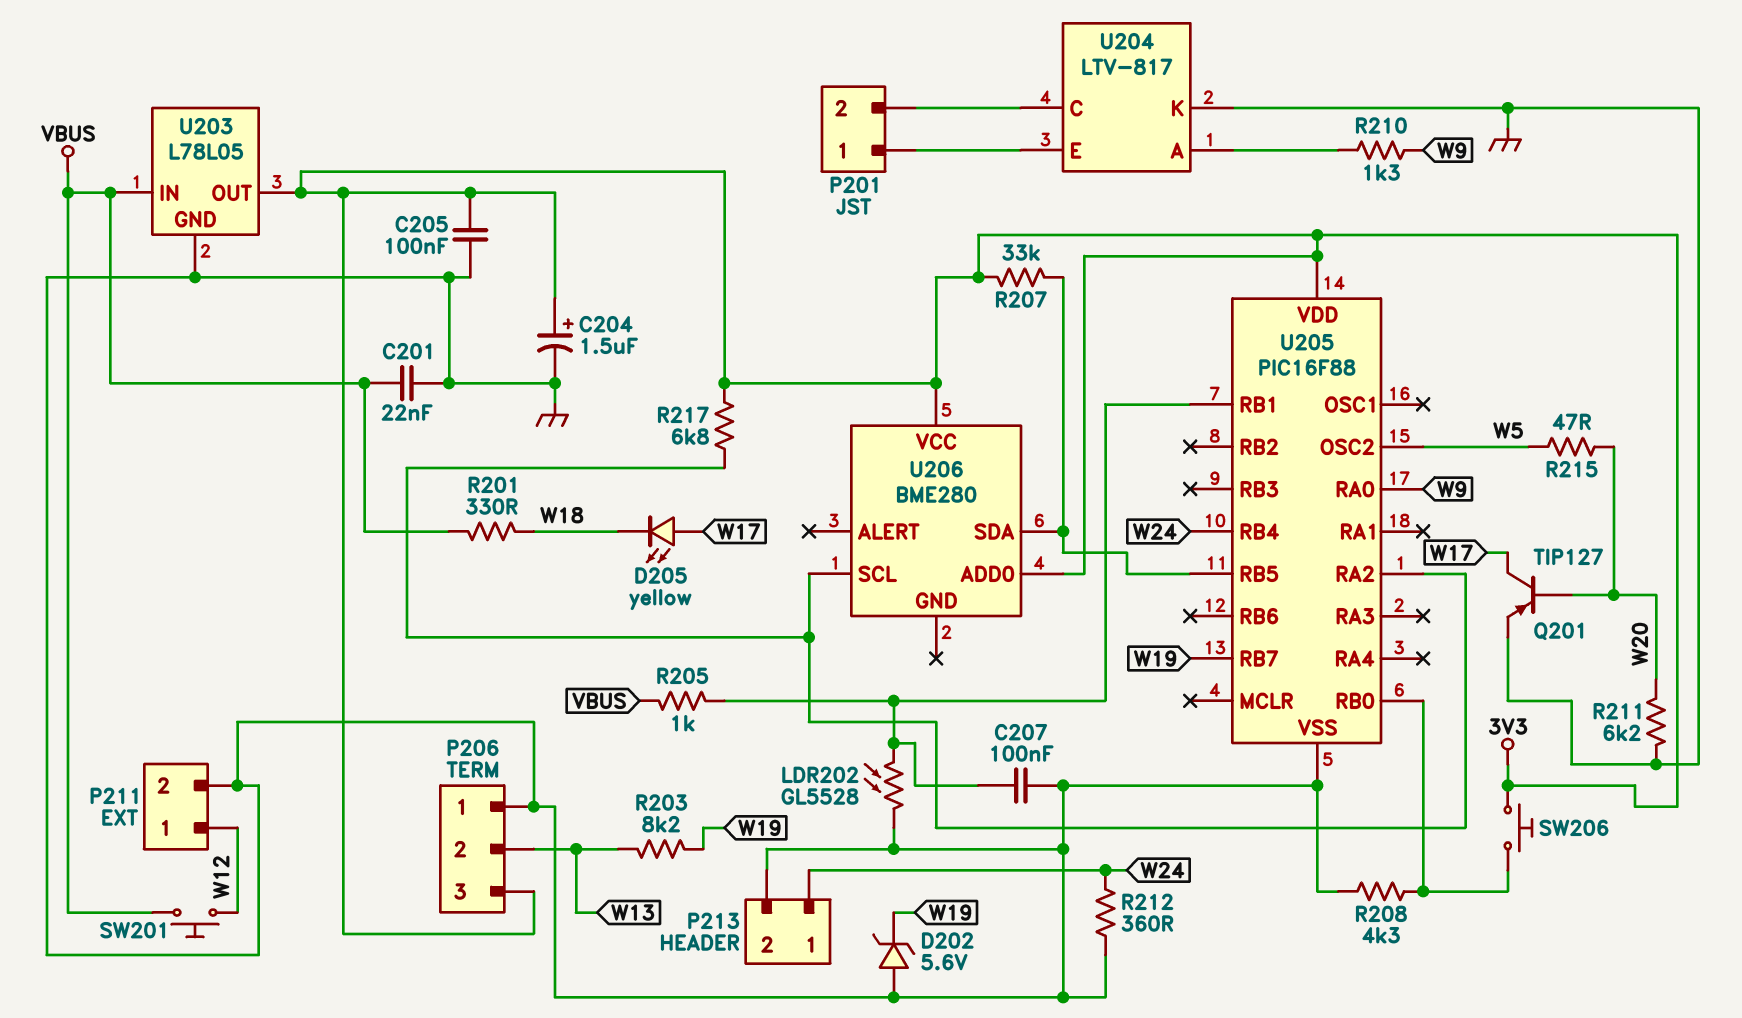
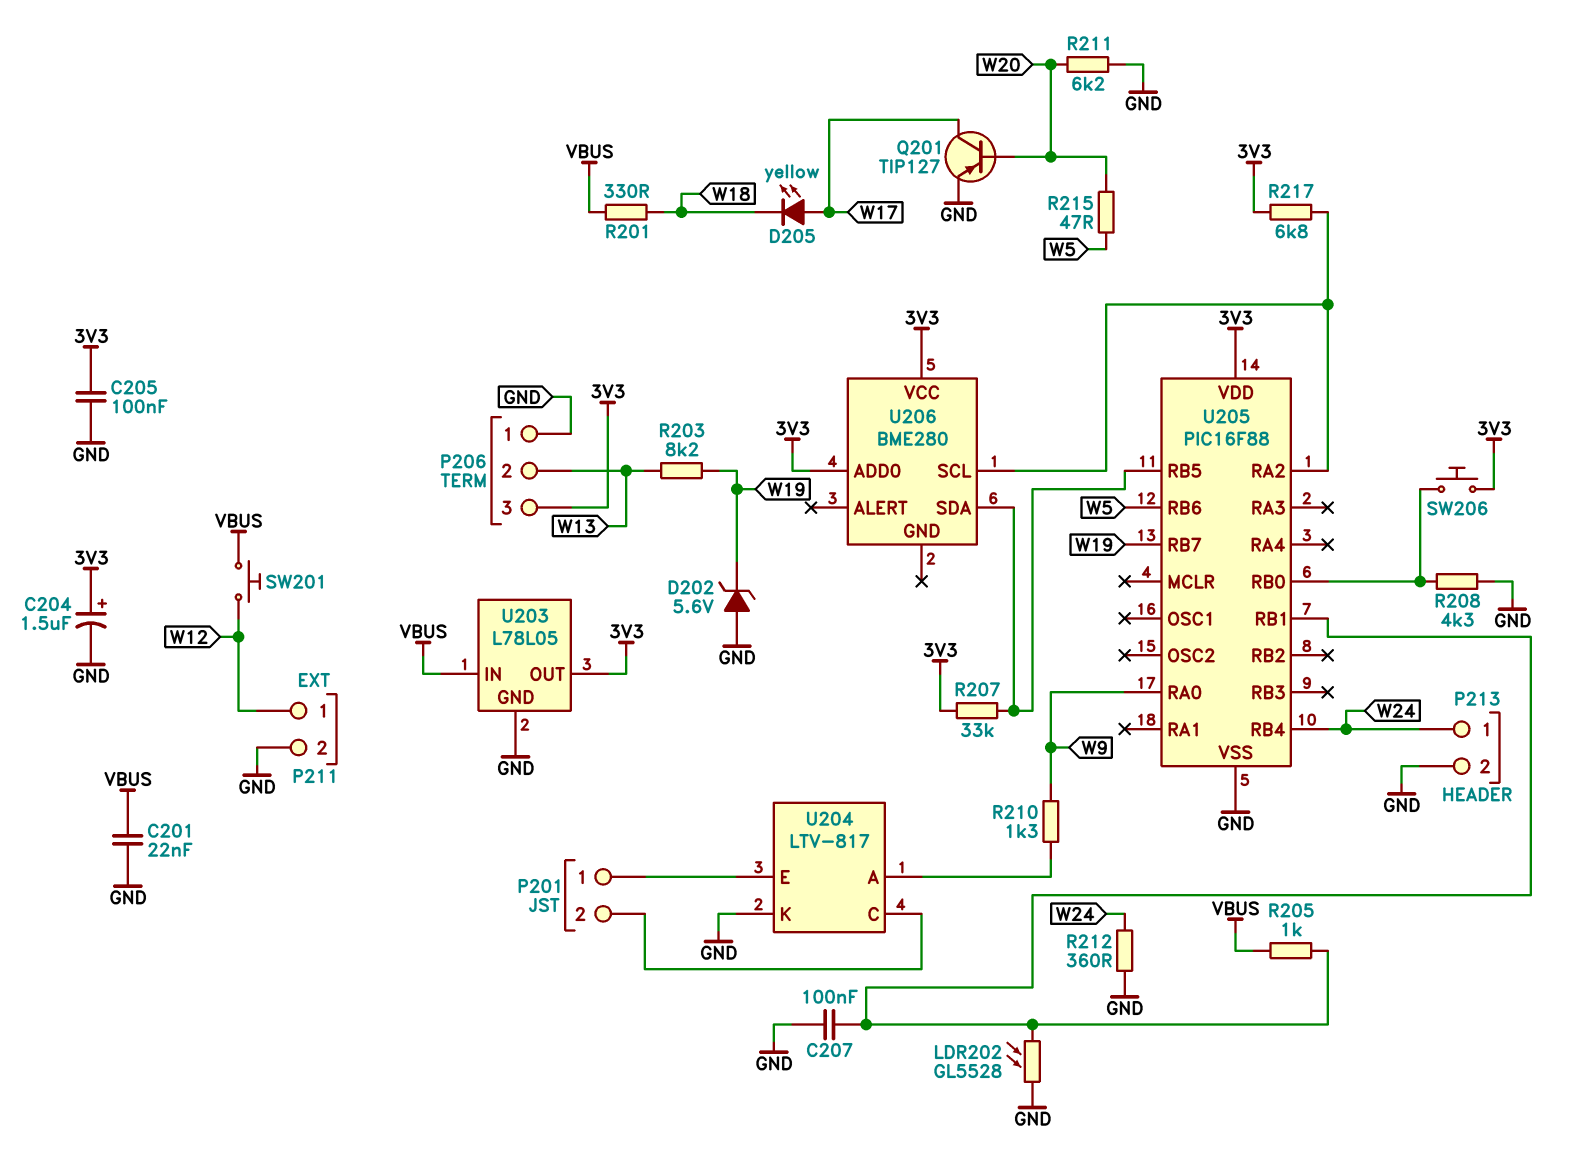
U205 pin OSC2: W5 -> none
U205 pin RB6: none -> W5

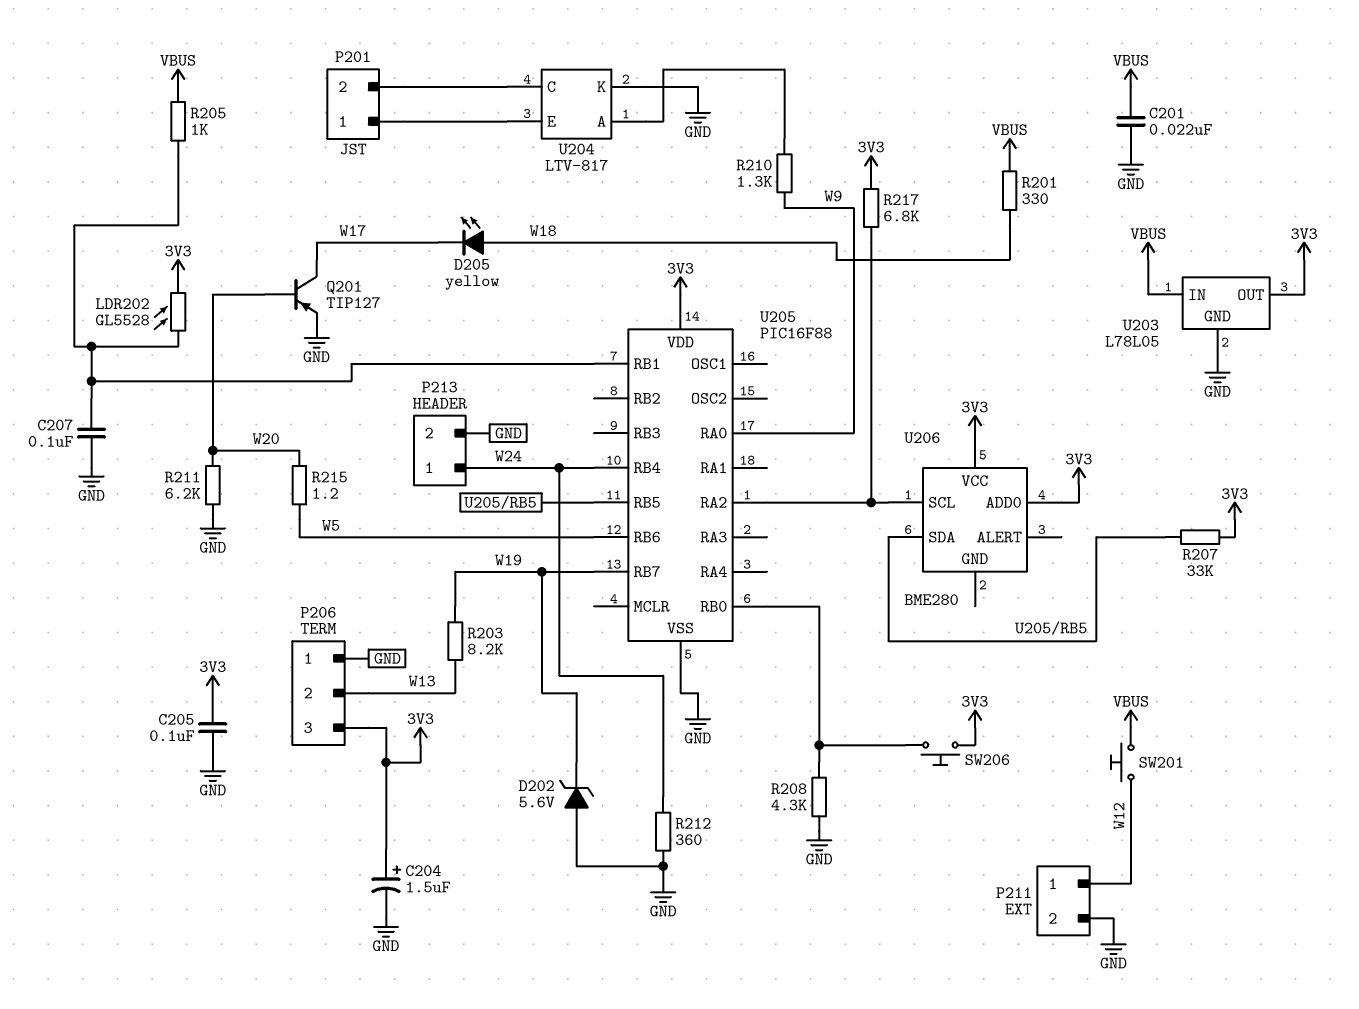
D205: LED yellow (A W17, K W18) -> LED yellow (A W18, K W17)
LDR202: GL5528 (GND, U205/RB1) -> GL5528 (3V3, U205/RB1)
R215: 47 (W5, W20) -> 1.2 (W5, W20)

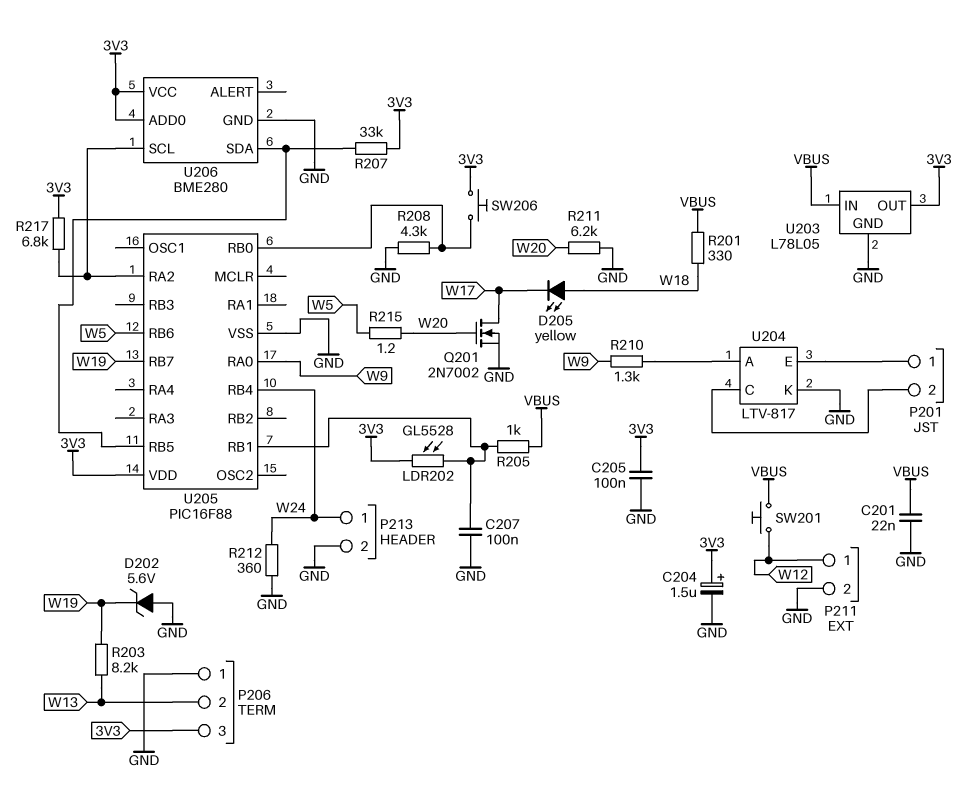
Q201: PNP TIP127 (B W20, C W17, E GND) -> NMOS 2N7002 (G W20, D W17, S GND)
U206 pin GND: none -> GND

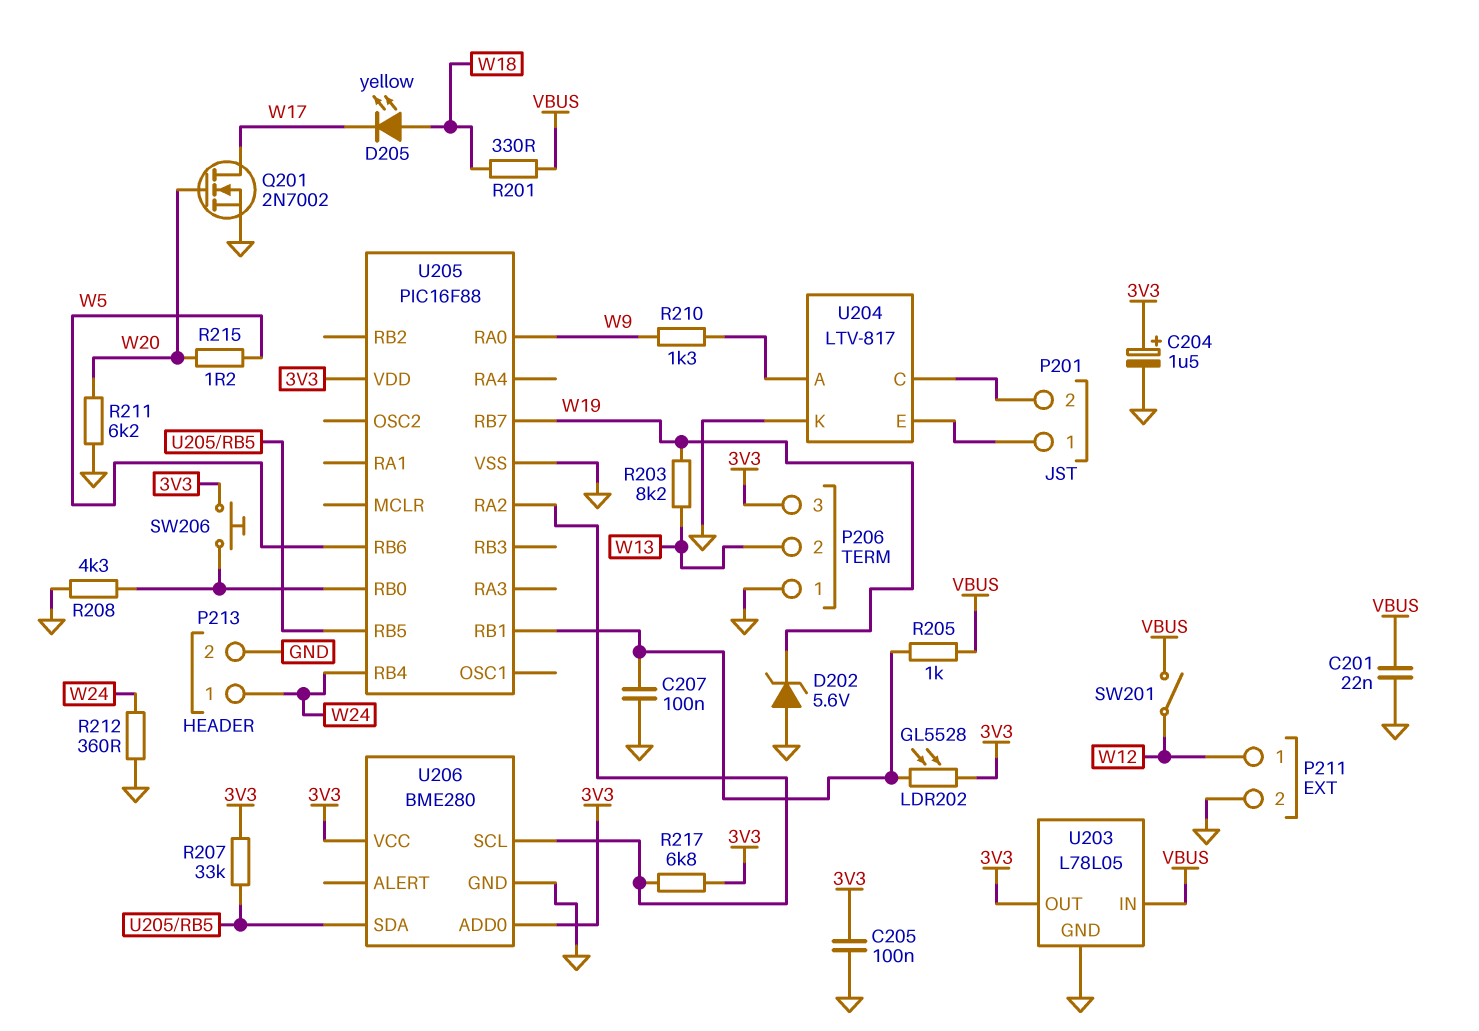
SW201: button (VBUS, W12) -> switch (VBUS, W12)

